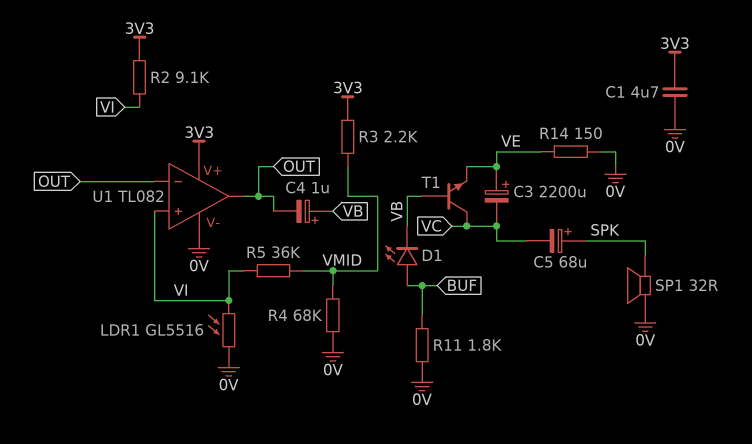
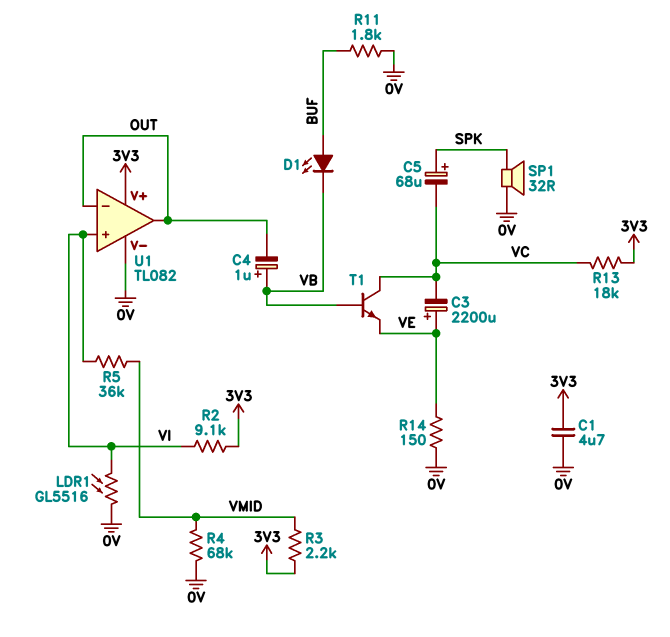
R13: none -> 18k (3V3, VC)

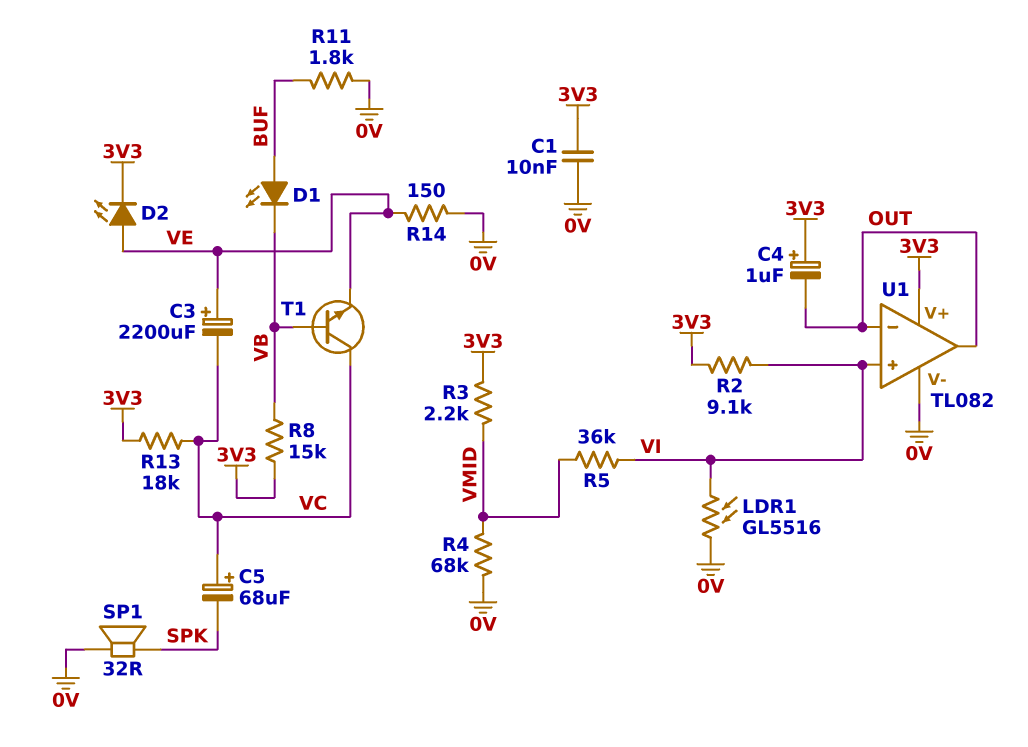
C1: 4.7uF (0V, 3V3) -> 10nF (0V, 3V3)
C4: 1uF (plus VB, minus OUT) -> 1uF (plus 3V3, minus OUT)
C5: 68uF (plus SPK, minus VC) -> 68uF (plus VC, minus SPK)
D2: none -> LED (A VE, K 3V3)
R8: none -> 15k (3V3, VB)

